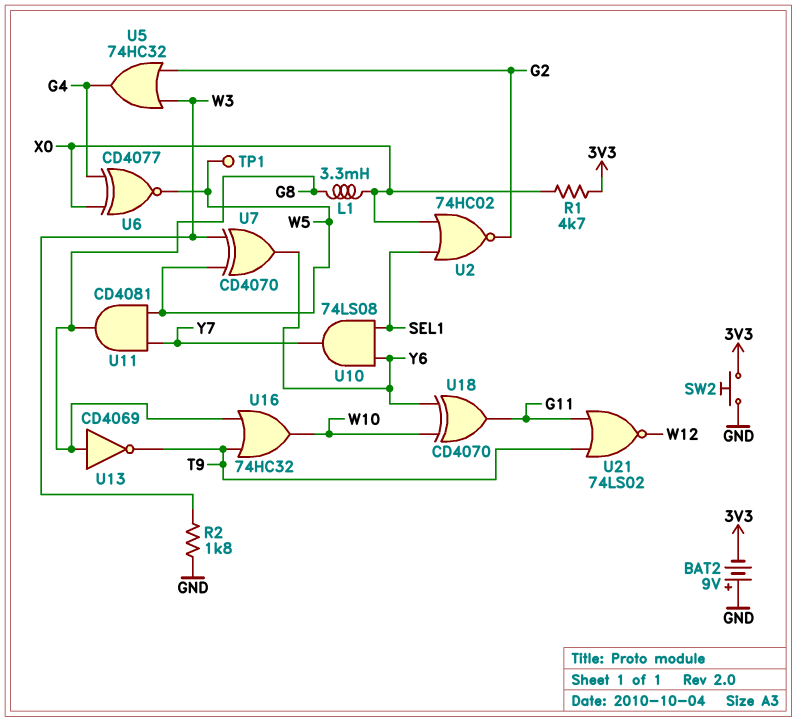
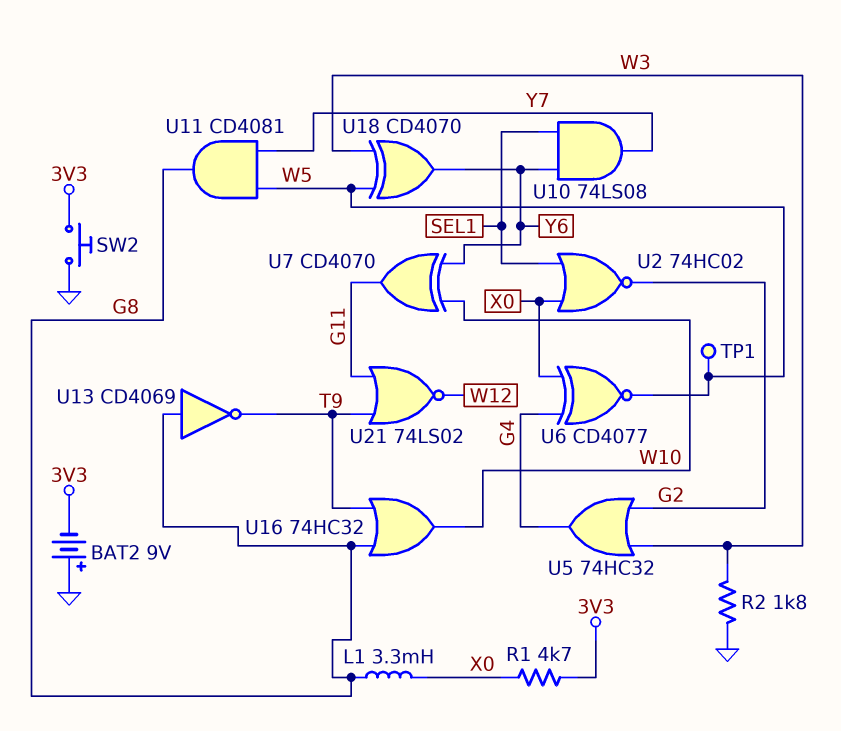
U7: XOR CD4070 (in W3, in W5, out Y6) -> XOR CD4070 (in W10, in Y6, out G11)
U18: XOR CD4070 (in W10, in Y6, out G11) -> XOR CD4070 (in W3, in W5, out Y6)

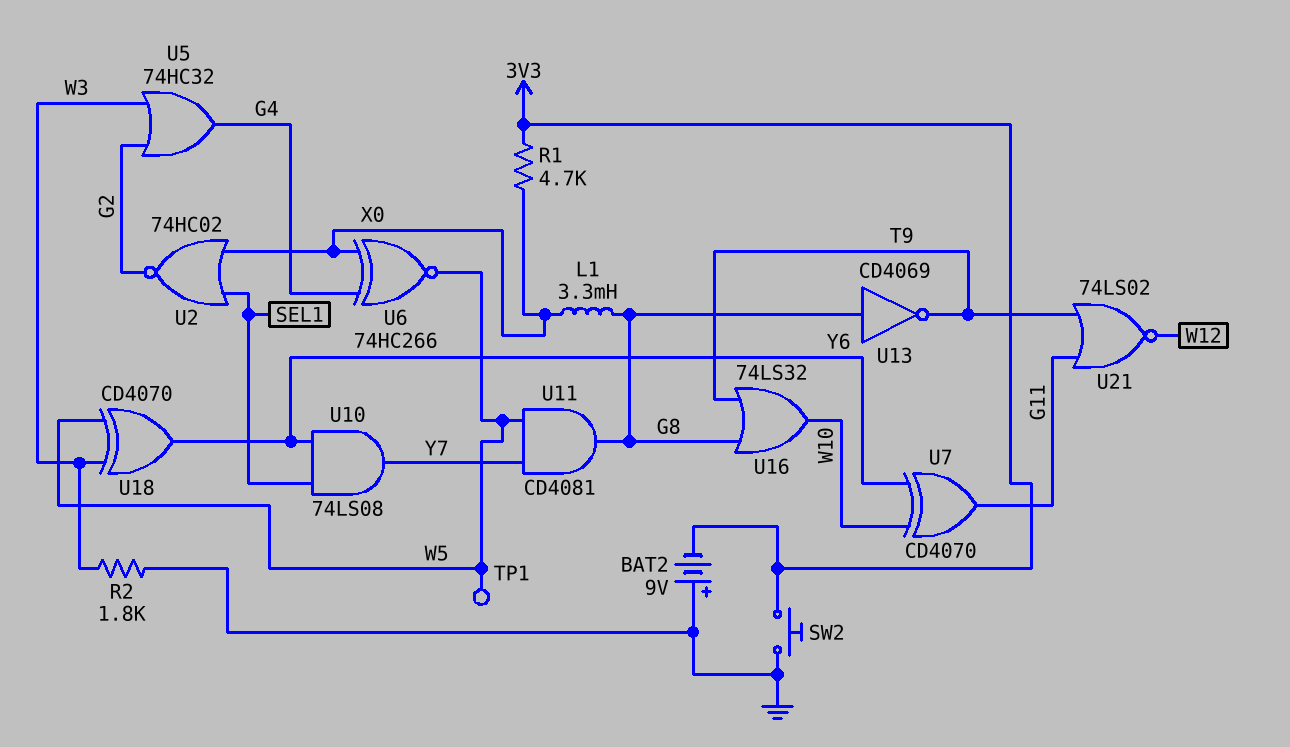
U6: XNOR CD4077 (in G4, in X0, out W5) -> XNOR 74HC266 (in G4, in X0, out W5)
U16: OR 74HC32 (in G8, in T9, out W10) -> OR 74LS32 (in G8, in T9, out W10)

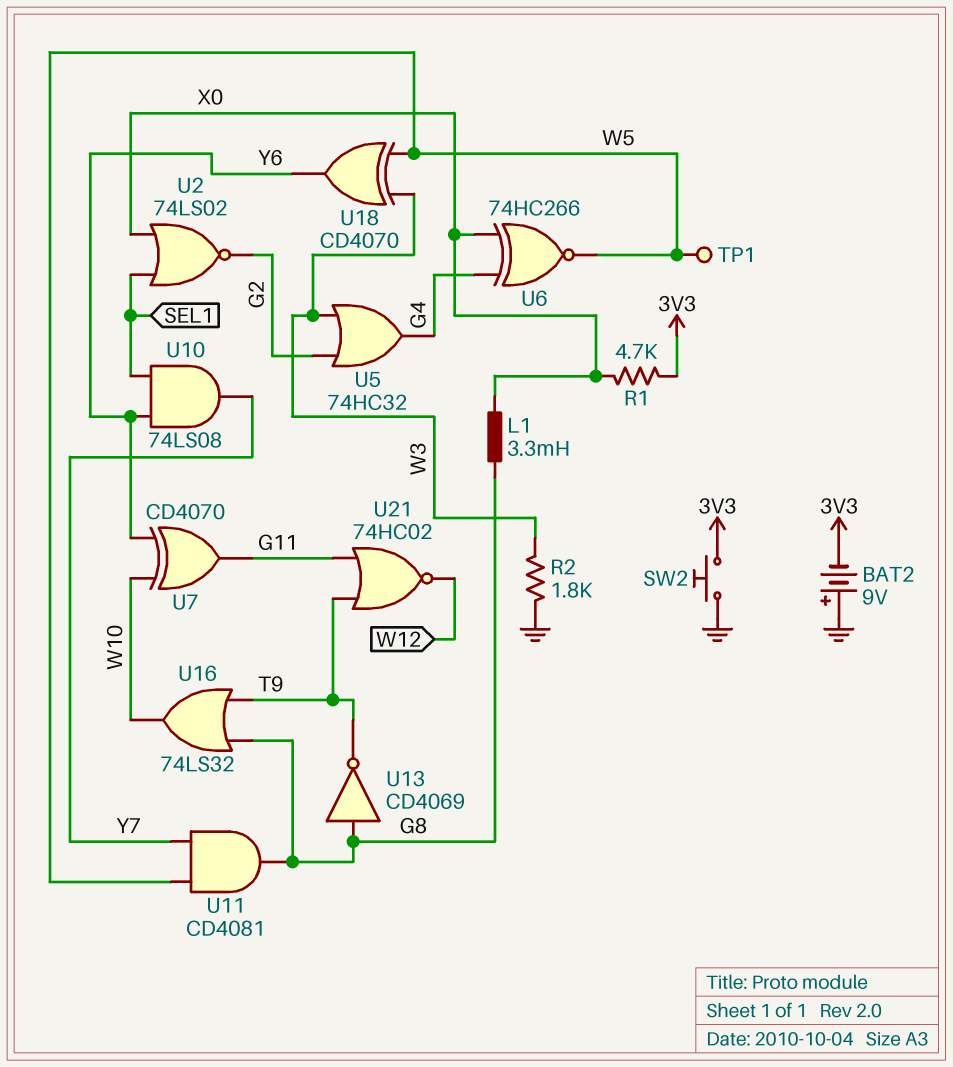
U2: NOR 74HC02 (in SEL1, in X0, out G2) -> NOR 74LS02 (in SEL1, in X0, out G2)
U21: NOR 74LS02 (in G11, in T9, out W12) -> NOR 74HC02 (in G11, in T9, out W12)

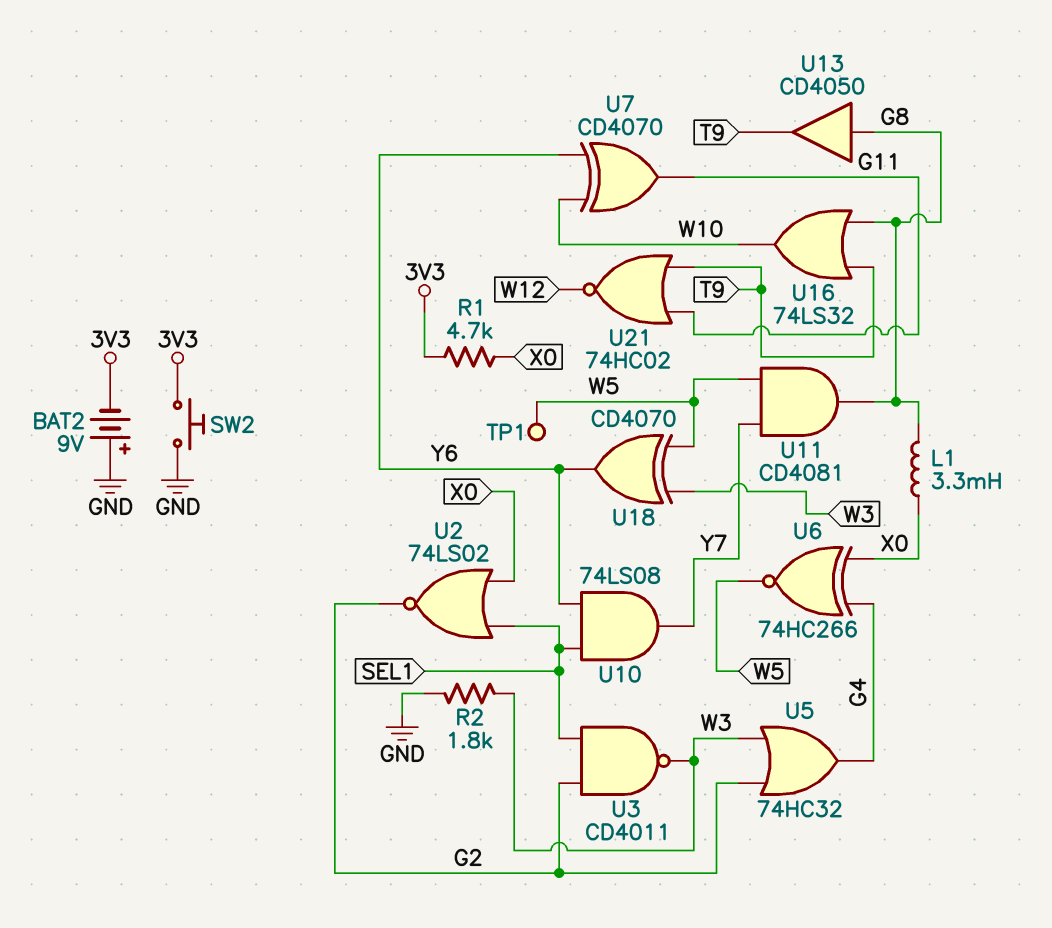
U3: none -> NAND CD4011 (in G2, in SEL1, out W3)
U13: NOT CD4069 (in G8, out T9) -> buffer CD4050 (in G8, out T9)

